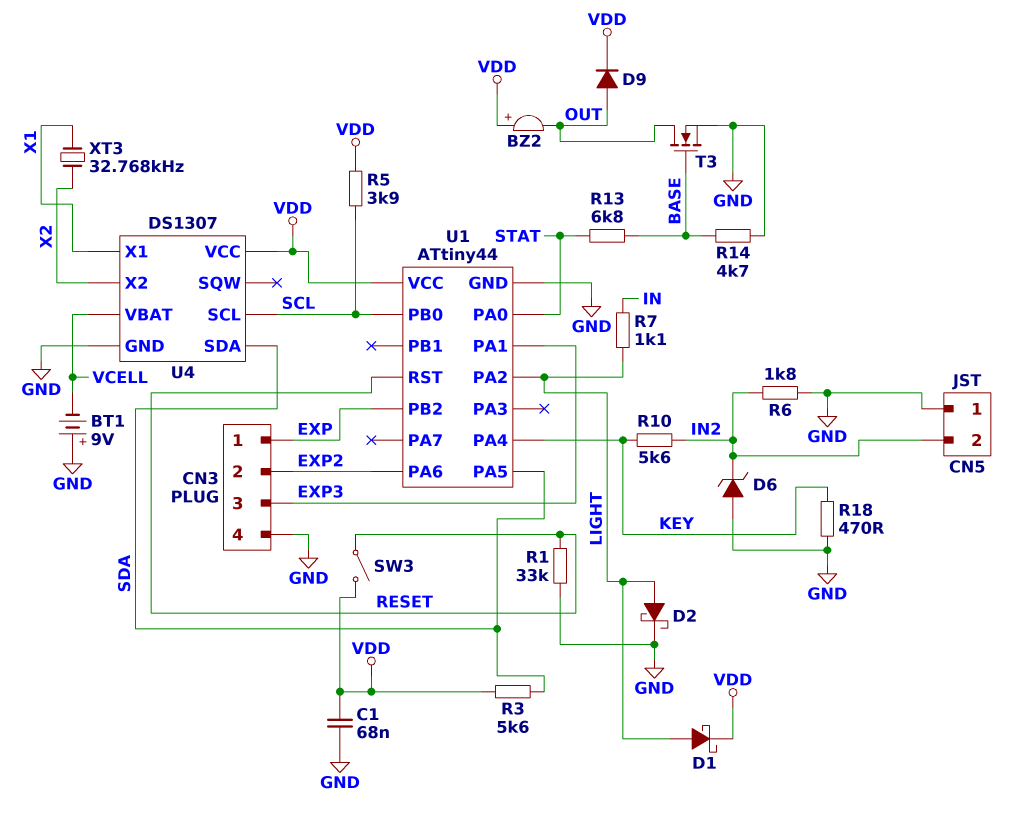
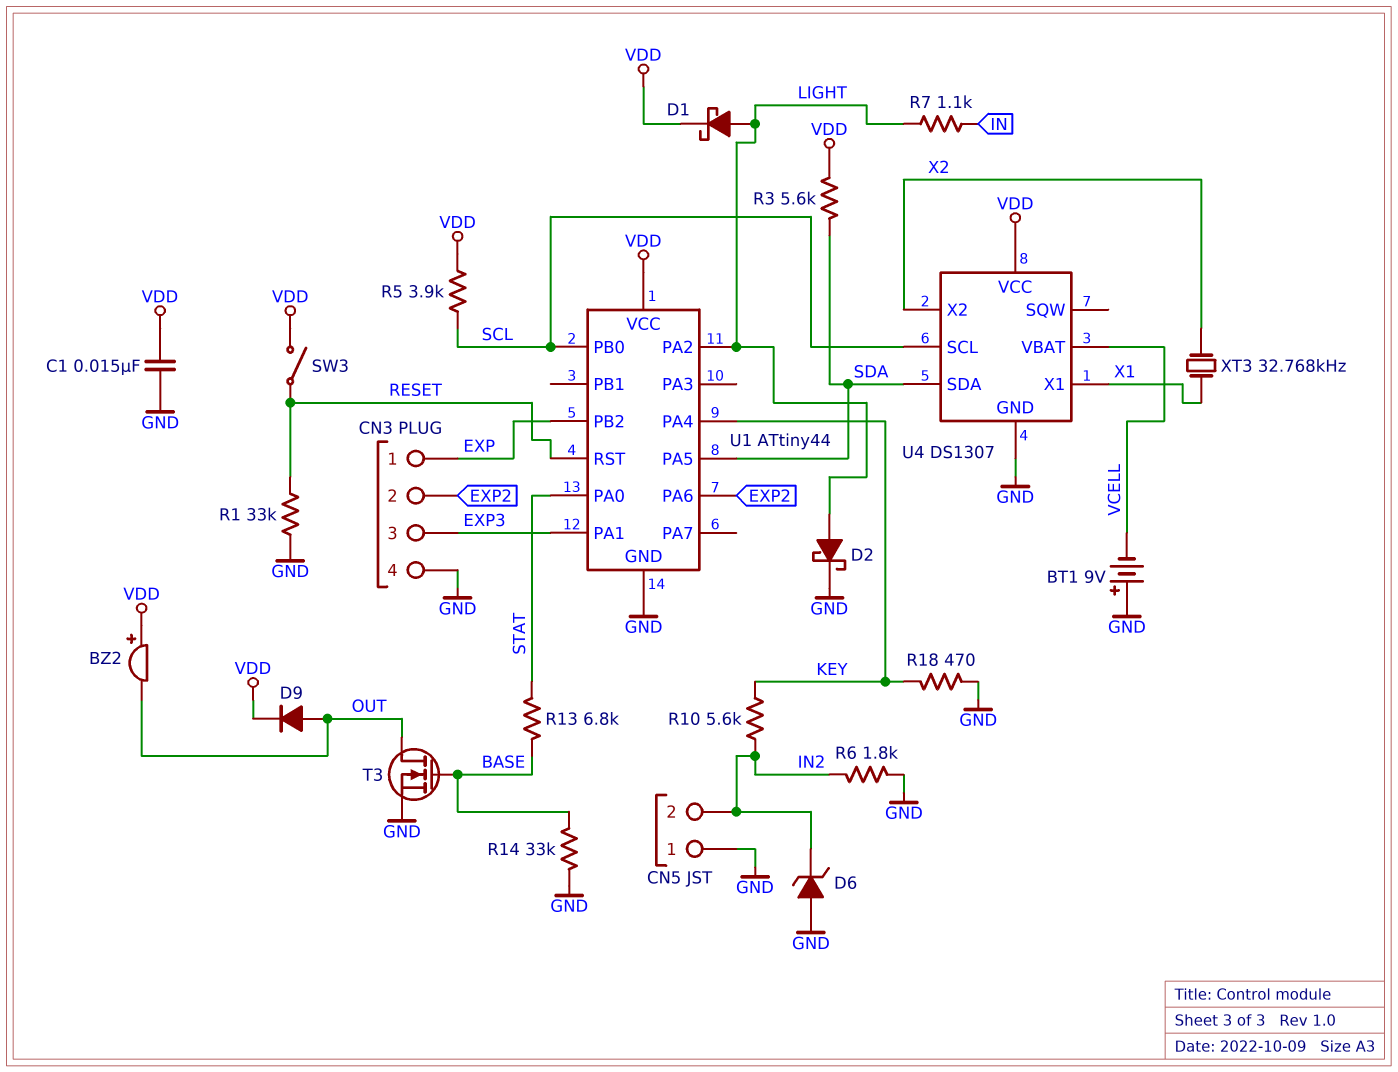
C1: 68nF (GND, VDD) -> 15nF (GND, VDD)
R14: 4.7k (BASE, GND) -> 33k (BASE, GND)

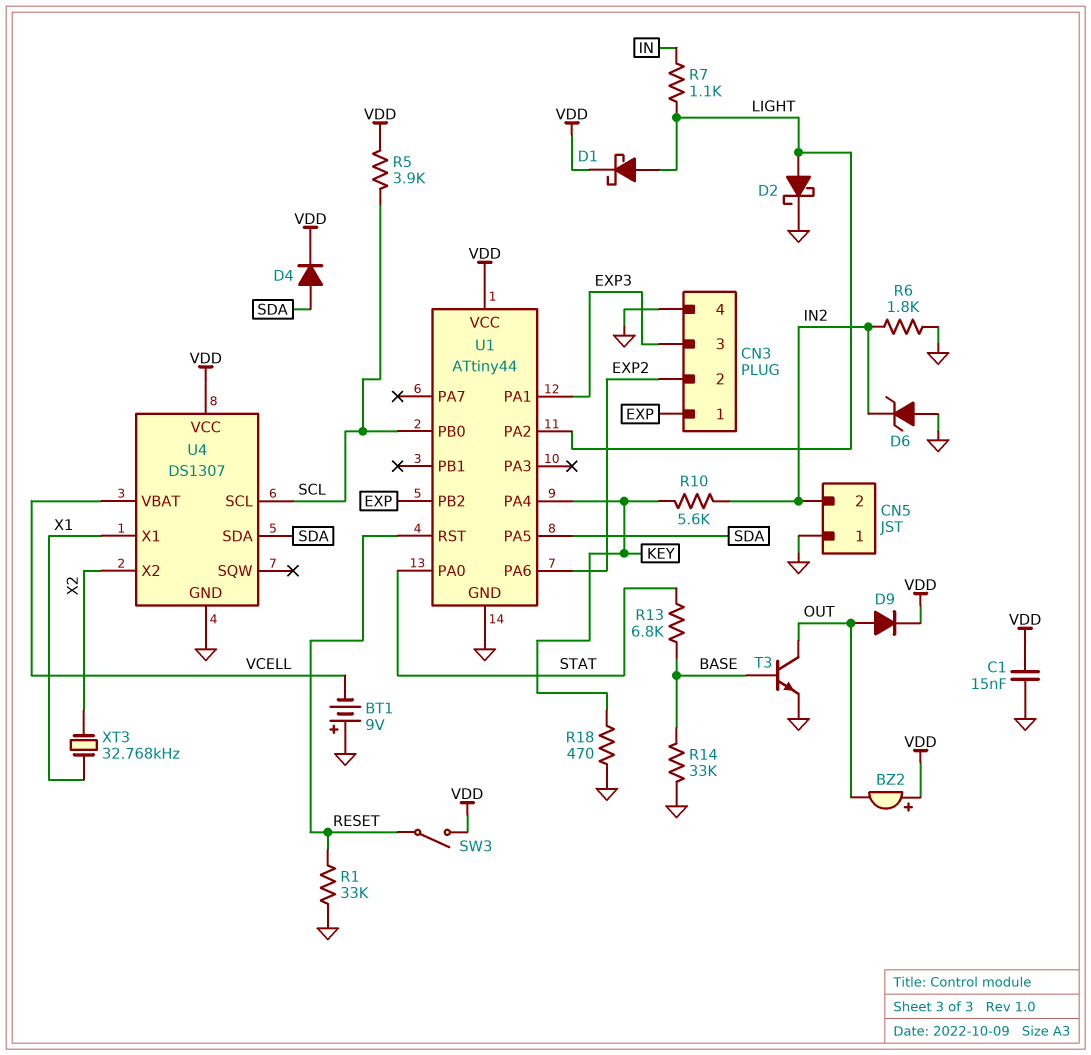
D4: none -> diode (A SDA, K VDD)
R3: 5.6k (SDA, VDD) -> none
T3: NMOS (G BASE, D OUT, S GND) -> NPN (B BASE, C OUT, E GND)

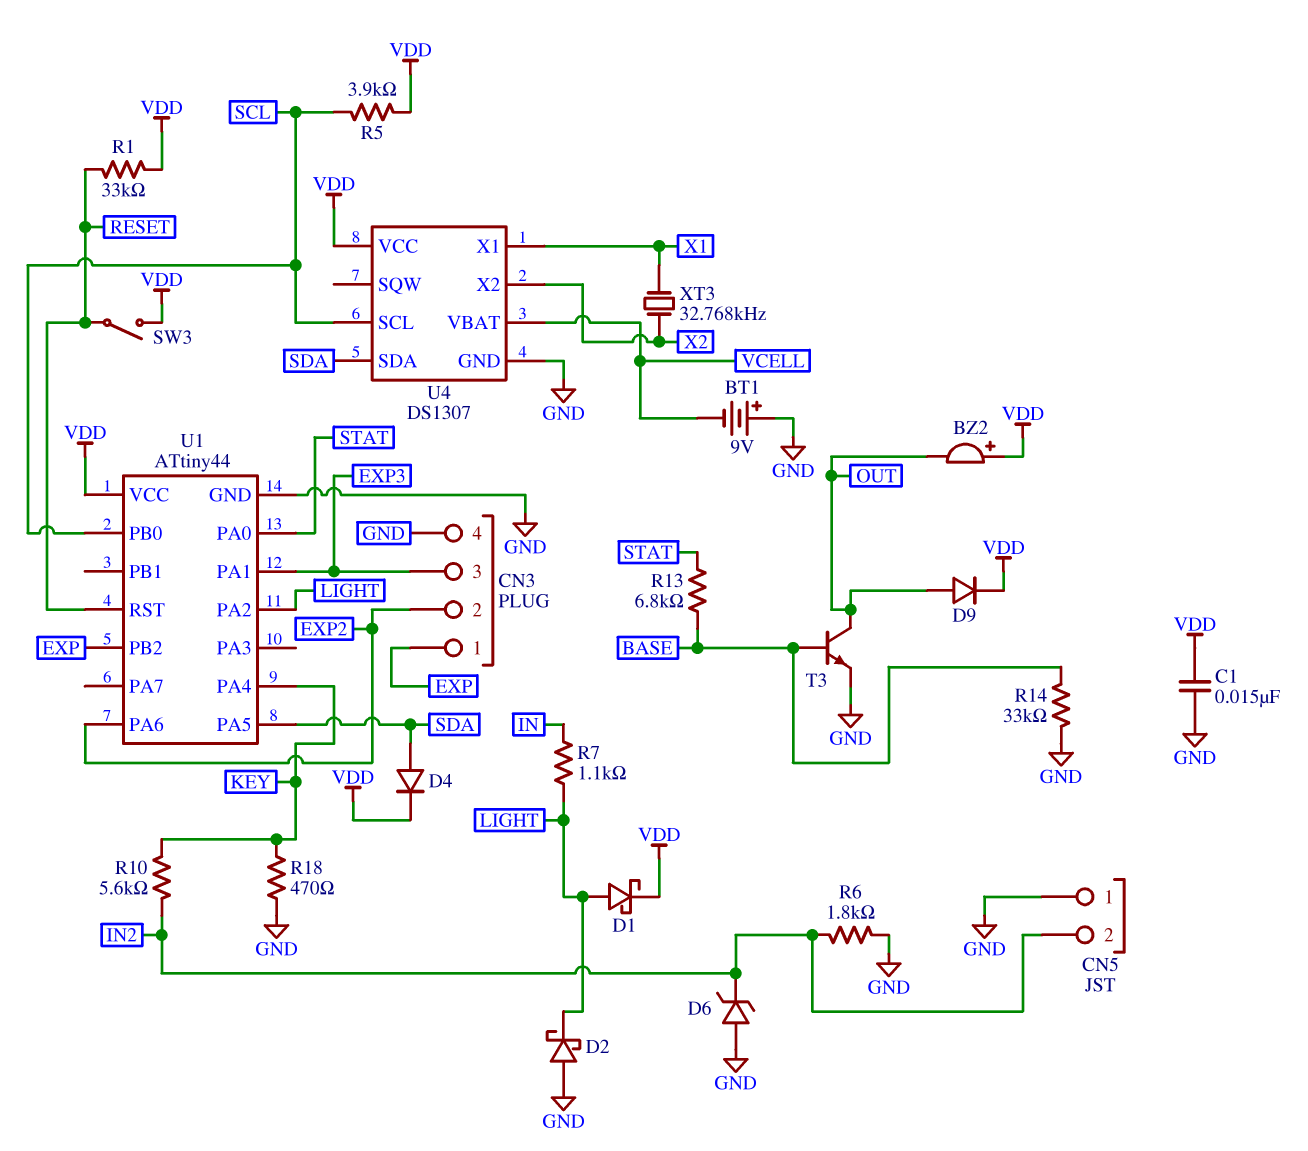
D2: schottky (A LIGHT, K GND) -> schottky (A GND, K LIGHT)
R1: 33k (GND, RESET) -> 33k (RESET, VDD)

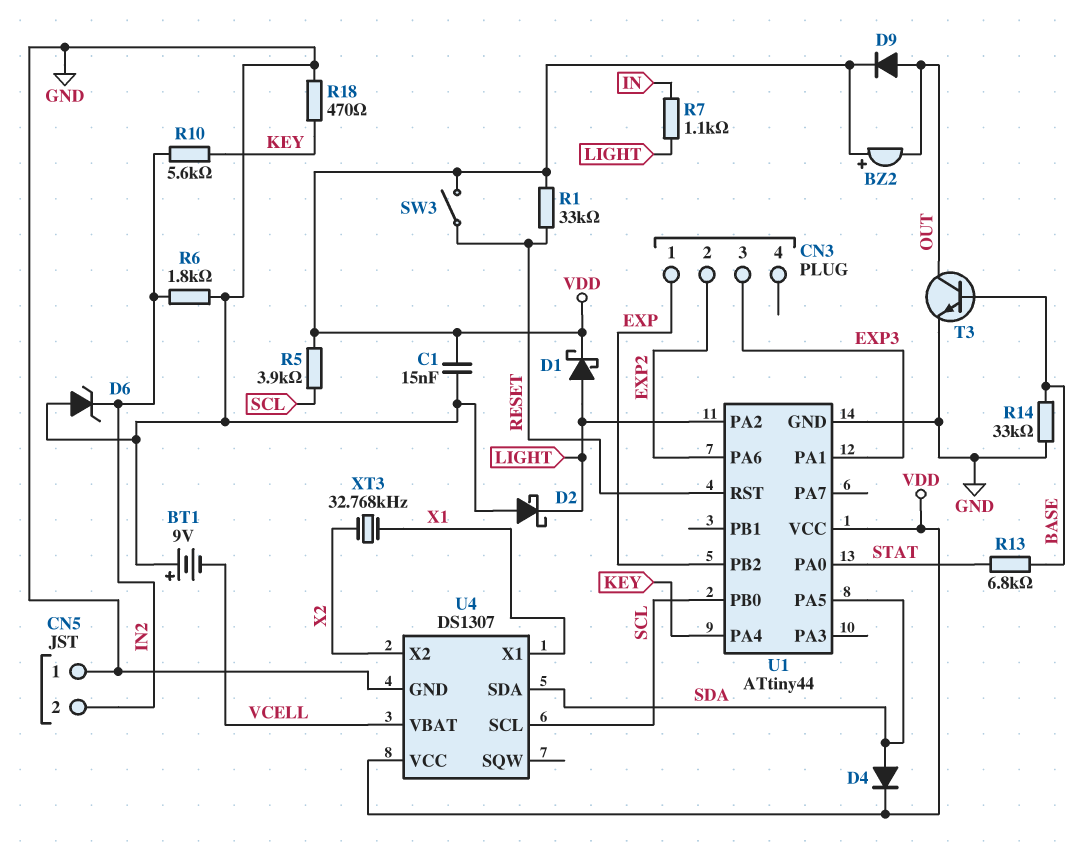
CN3 pin 4: GND -> none

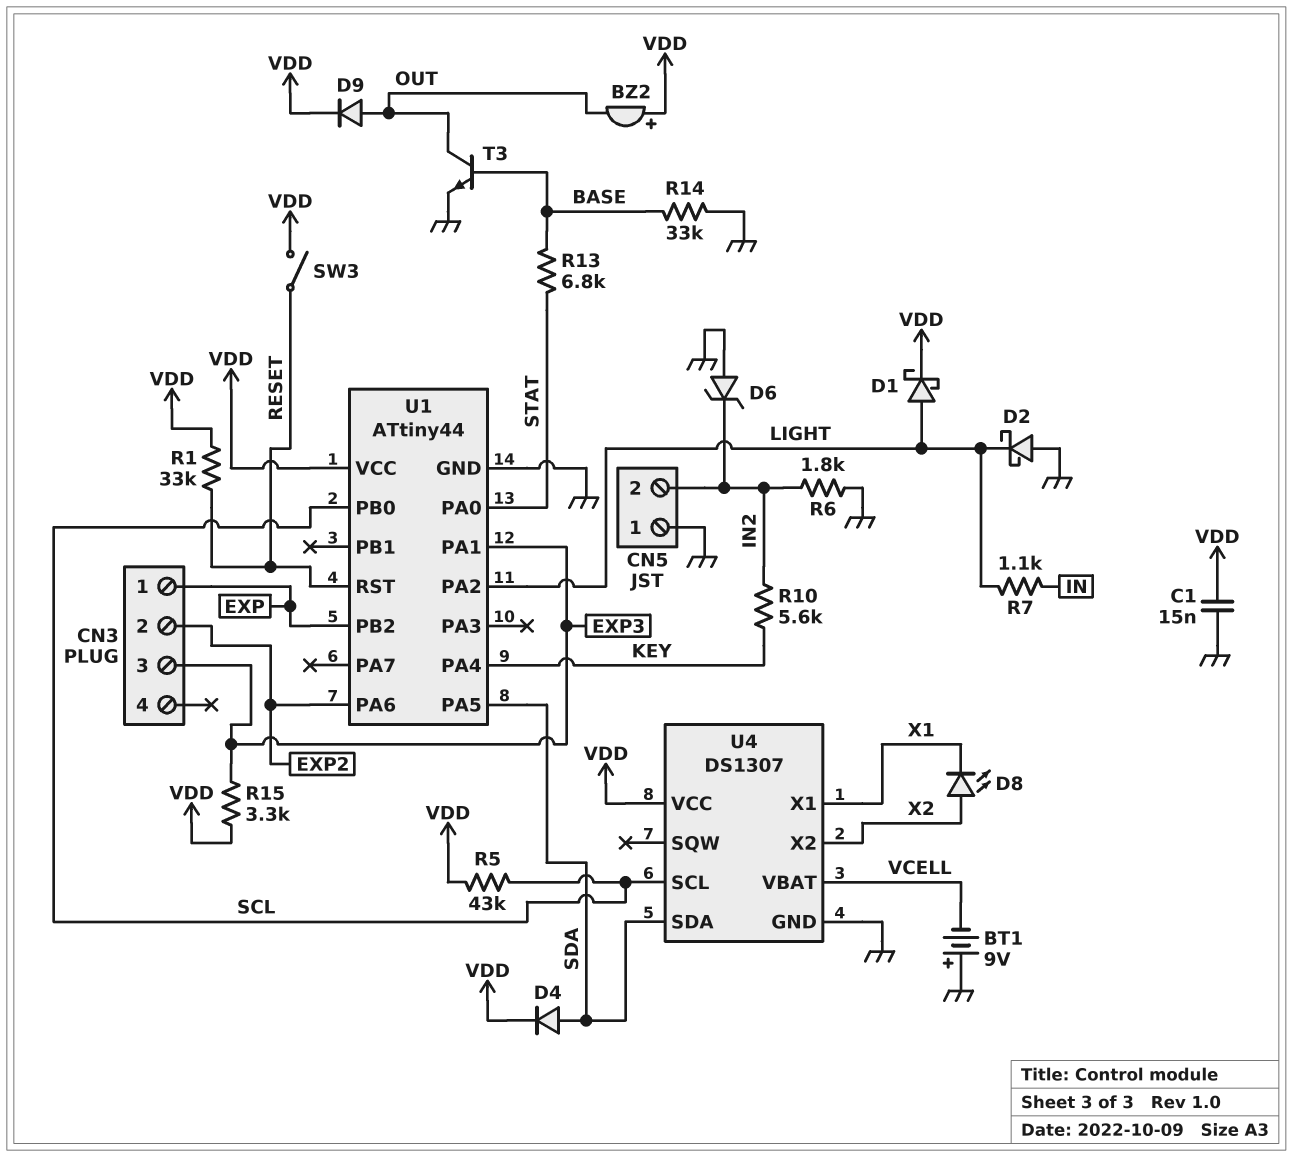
D8: none -> LED (A X2, K X1)
R5: 3.9k (SCL, VDD) -> 43k (SCL, VDD)
R15: none -> 3.3k (EXP3, VDD)
R18: 470 (GND, KEY) -> none
XT3: 32.768kHz (X1, X2) -> none

